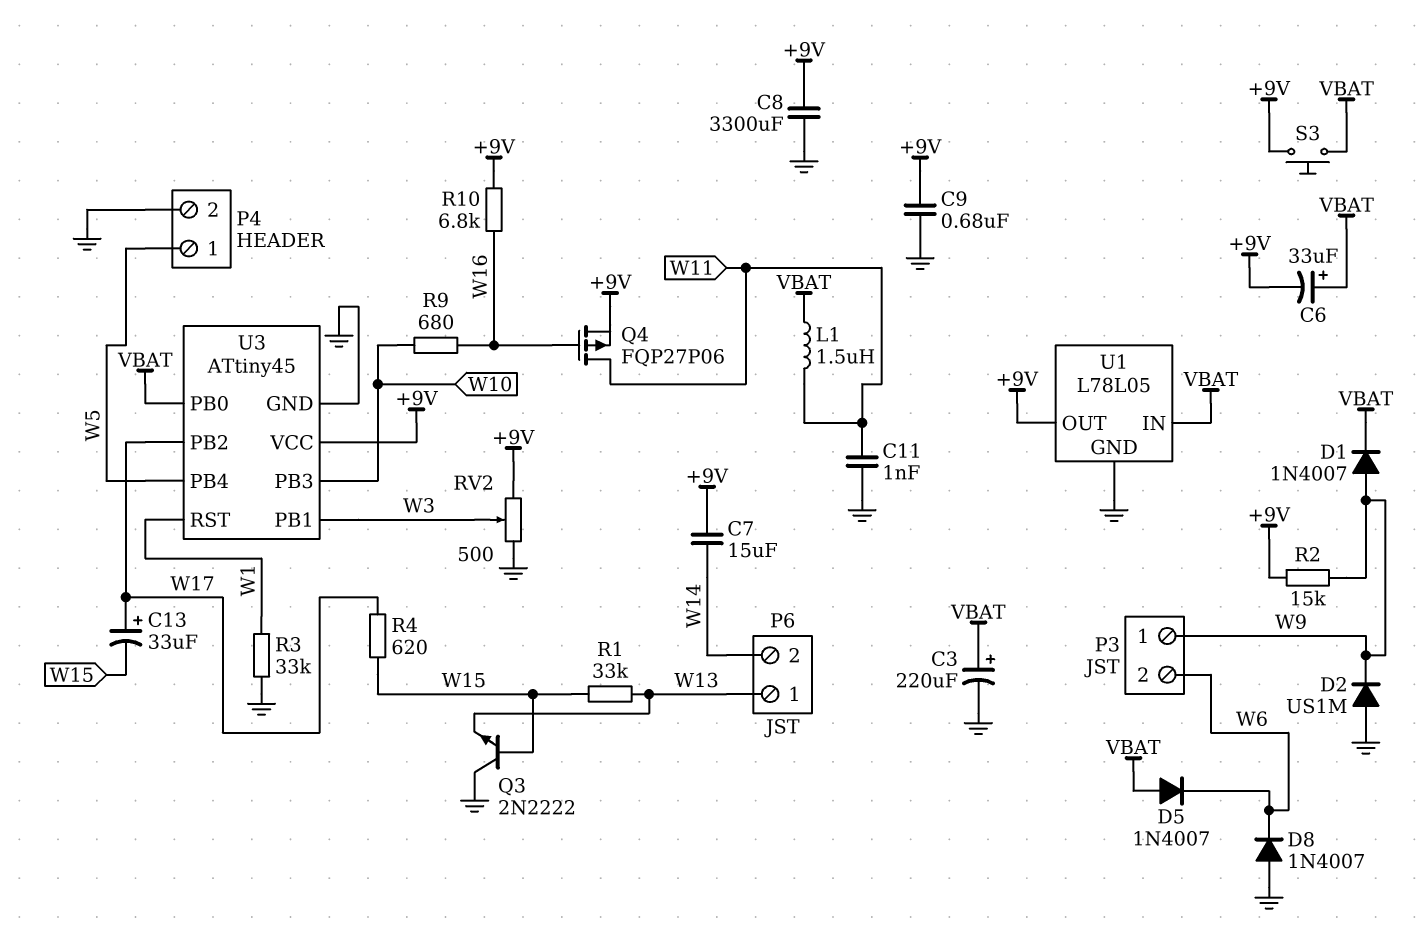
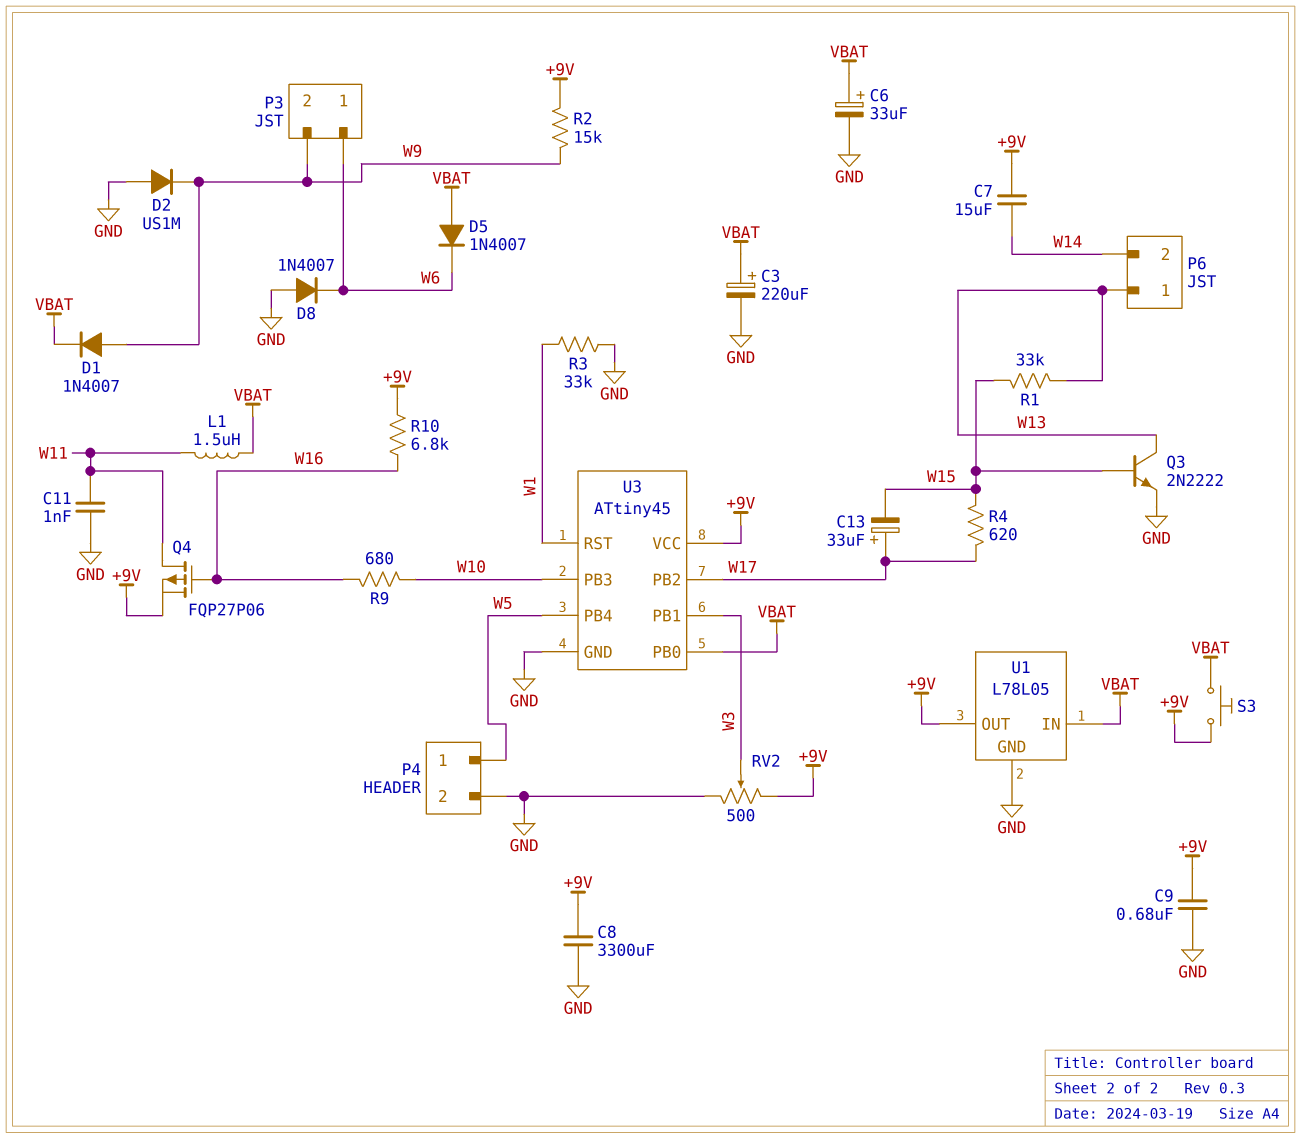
C6: 33uF (plus VBAT, minus +9V) -> 33uF (plus VBAT, minus GND)
P3 pin 1: W9 -> W6
P3 pin 2: W6 -> W9
Q3: NPN 2N2222 (B W15, C GND, E W13) -> NPN 2N2222 (B W15, C W13, E GND)

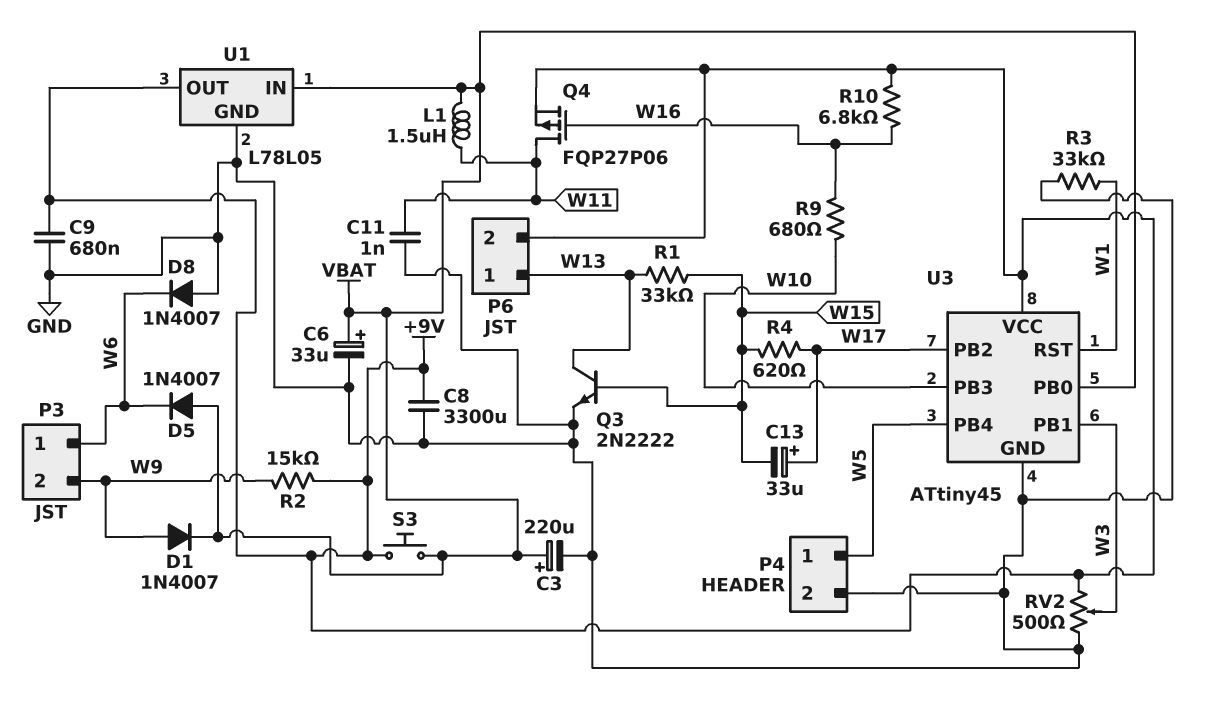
C7: 15uF (+9V, W14) -> none
D2: diode US1M (A GND, K W9) -> none
P6 pin 2: W14 -> +9V

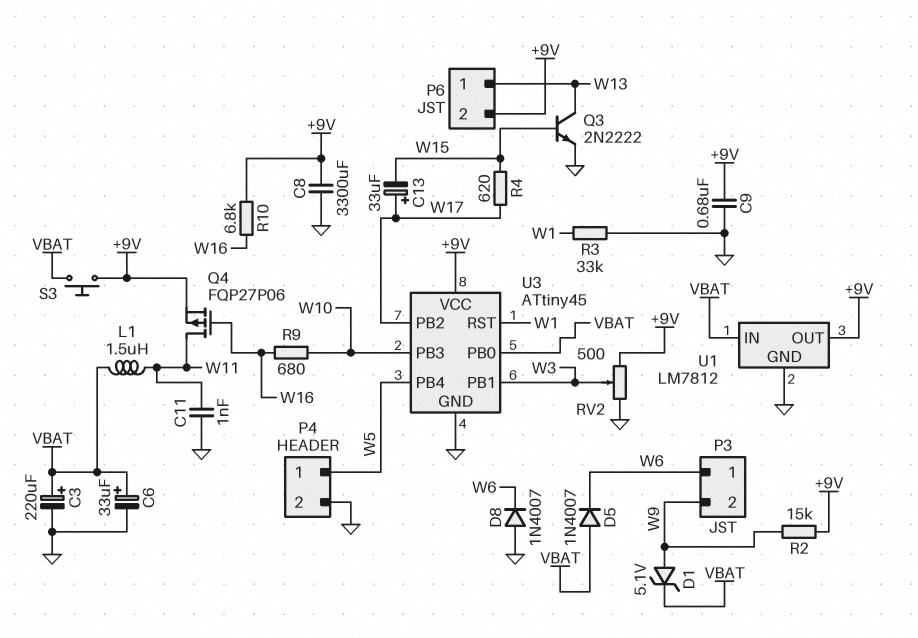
D1: diode 1N4007 (A W9, K VBAT) -> zener 5.1V (A W9, K VBAT)
R1: 33k (W13, W15) -> none
U1: L78L05 -> LM7812

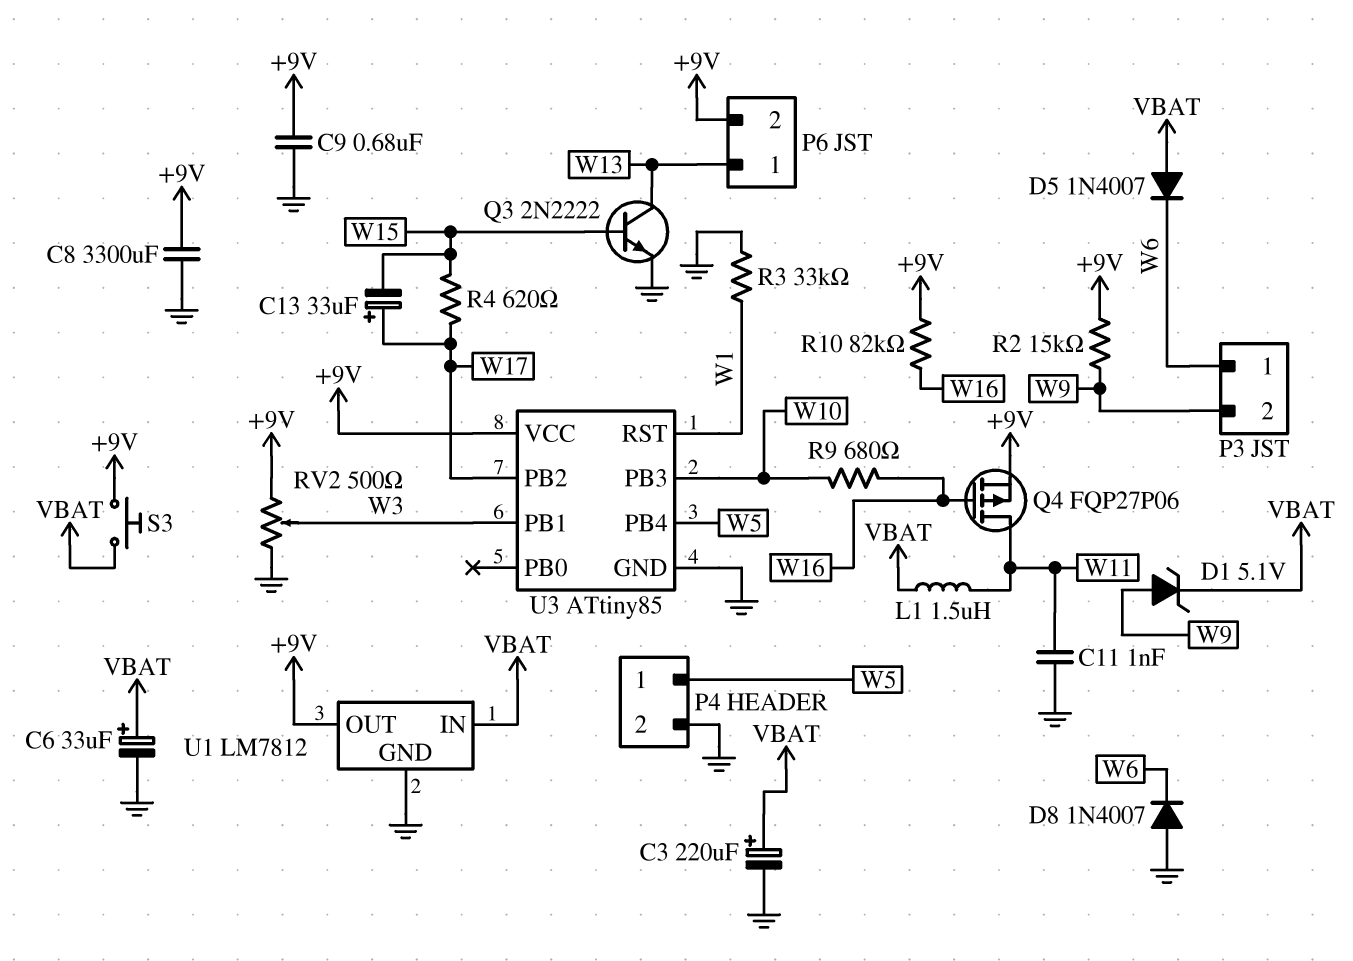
R10: 6.8k (+9V, W16) -> 82k (+9V, W16)
U3: ATtiny45 -> ATtiny85
U3 pin PB0: VBAT -> none

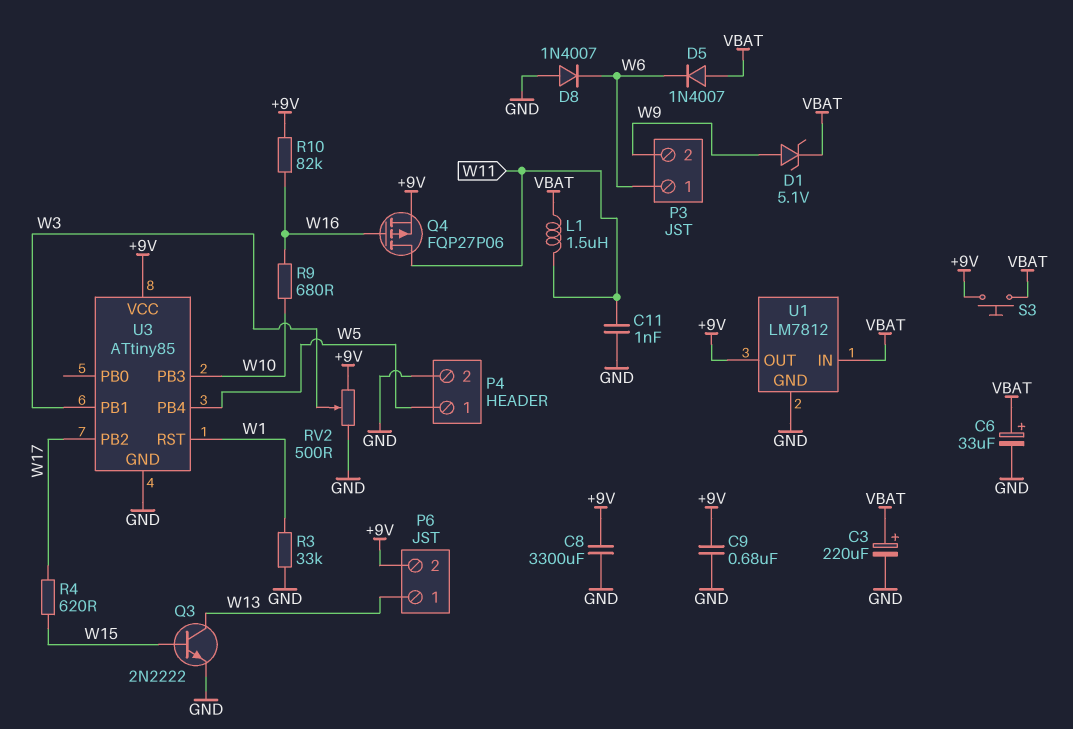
C13: 33uF (plus W17, minus W15) -> none
R2: 15k (+9V, W9) -> none

